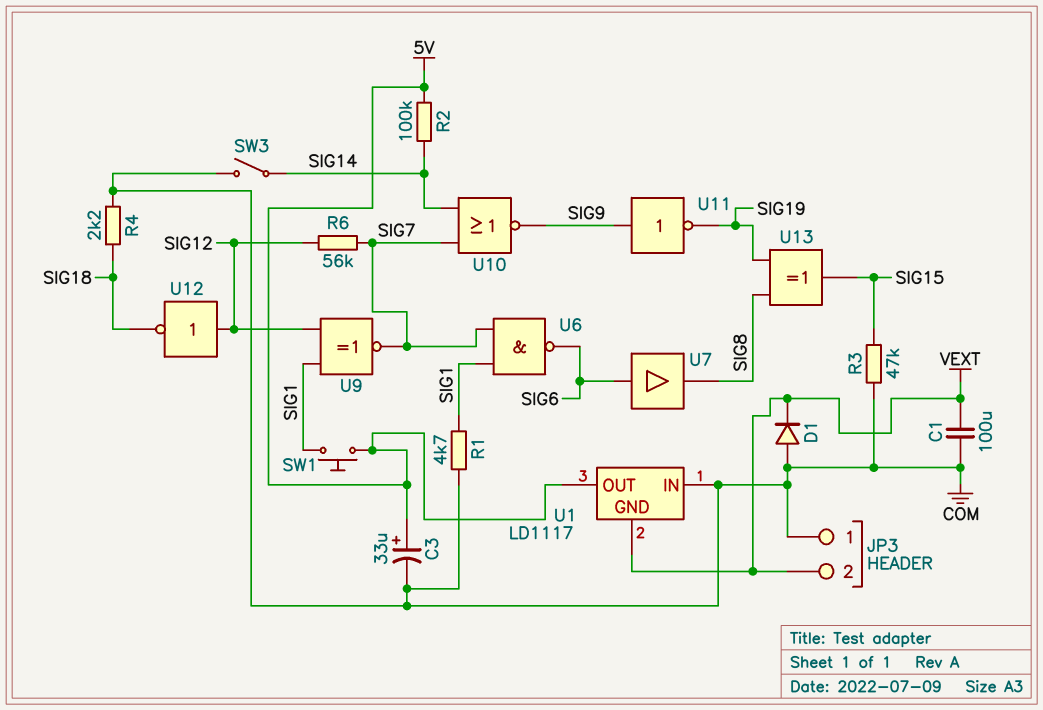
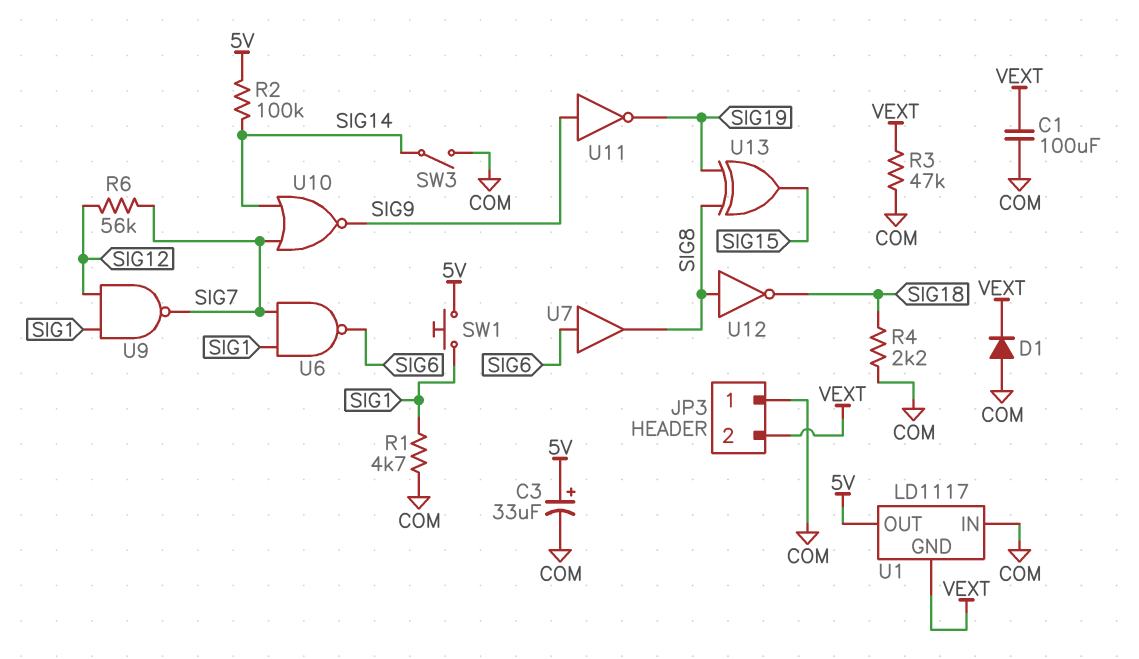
R3: 47k (COM, SIG15) -> 47k (COM, VEXT)
U9: XNOR (in SIG1, in SIG12, out SIG7) -> NAND (in SIG1, in SIG12, out SIG7)
U12: NOT (in SIG12, out SIG18) -> NOT (in SIG8, out SIG18)

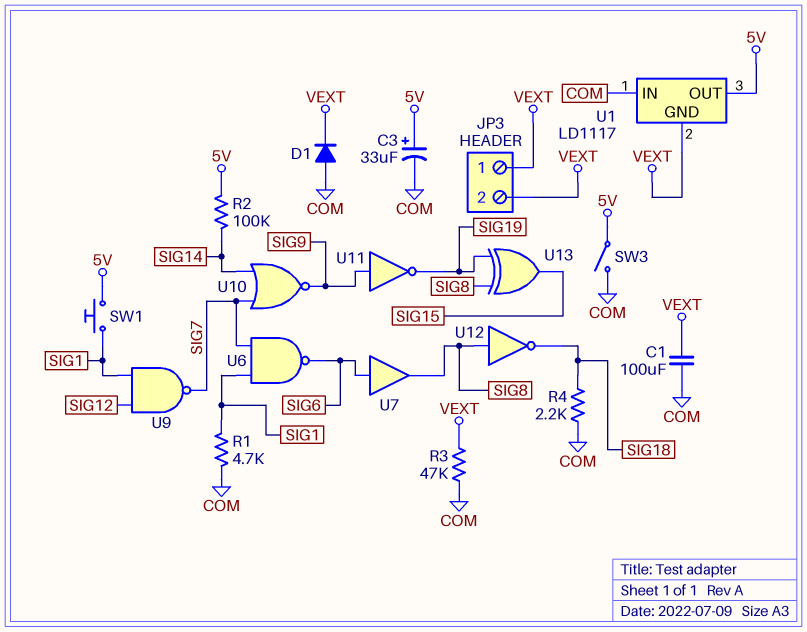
JP3 pin 1: COM -> VEXT
R6: 56k (SIG7, SIG12) -> none
SW3: switch (COM, SIG14) -> switch (5V, COM)

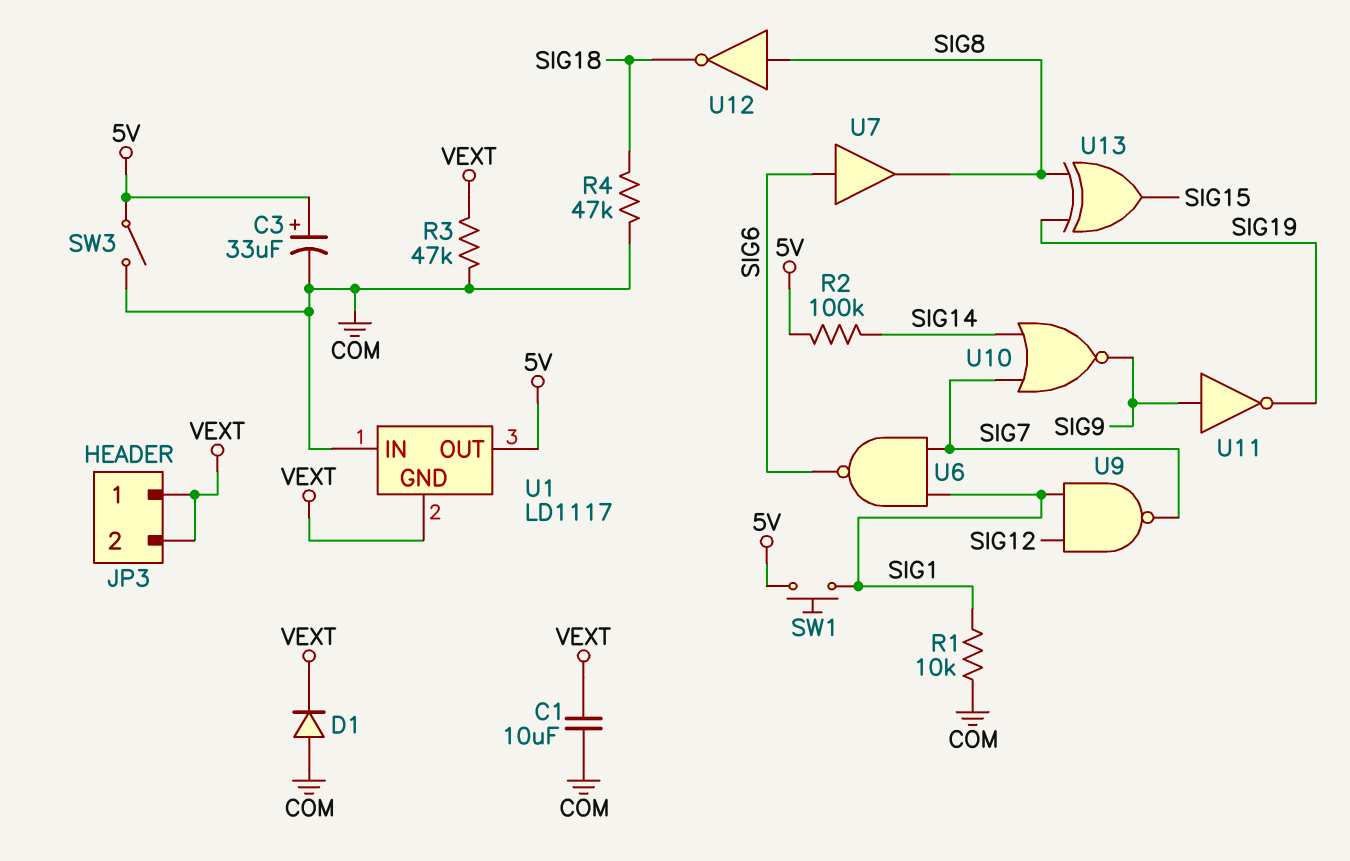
C1: 100uF (COM, VEXT) -> 10uF (COM, VEXT)
R1: 4.7k (COM, SIG1) -> 10k (COM, SIG1)
R4: 2.2k (COM, SIG18) -> 47k (COM, SIG18)

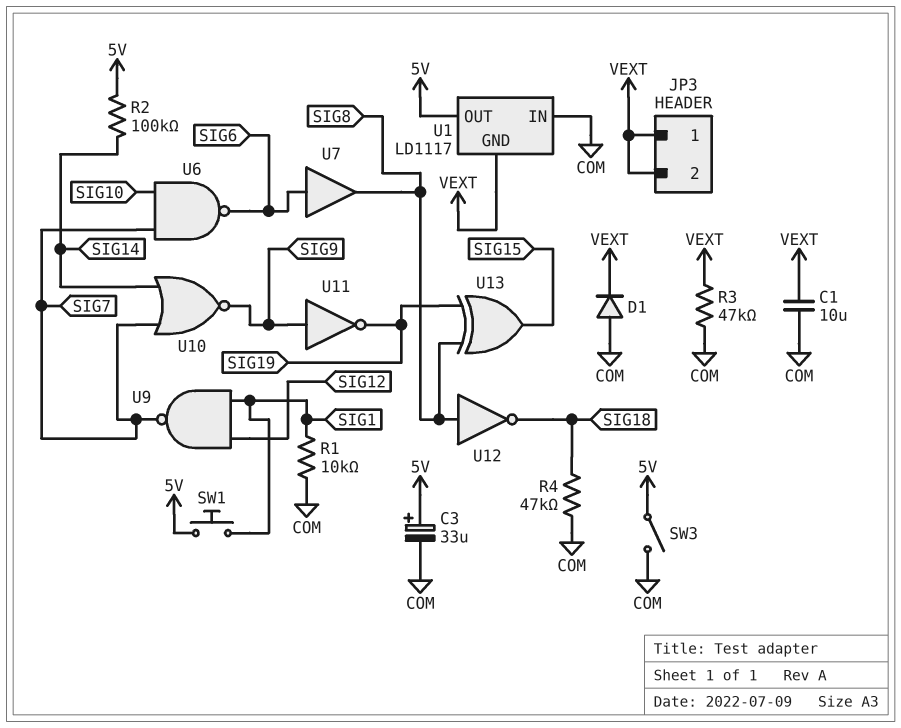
U6: NAND (in SIG1, in SIG7, out SIG6) -> NAND (in SIG7, in SIG10, out SIG6)

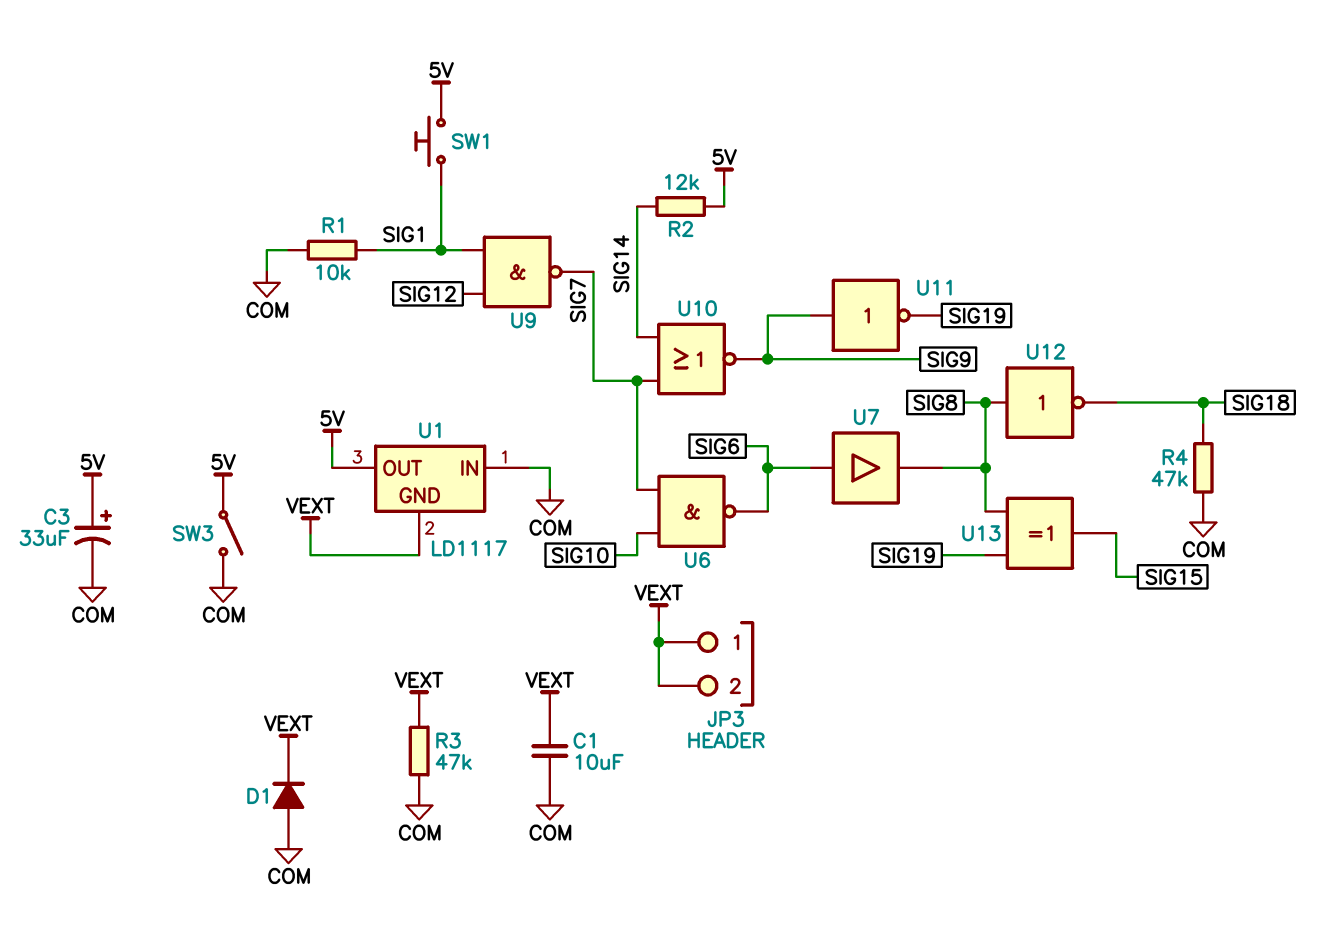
R2: 100k (5V, SIG14) -> 12k (5V, SIG14)

